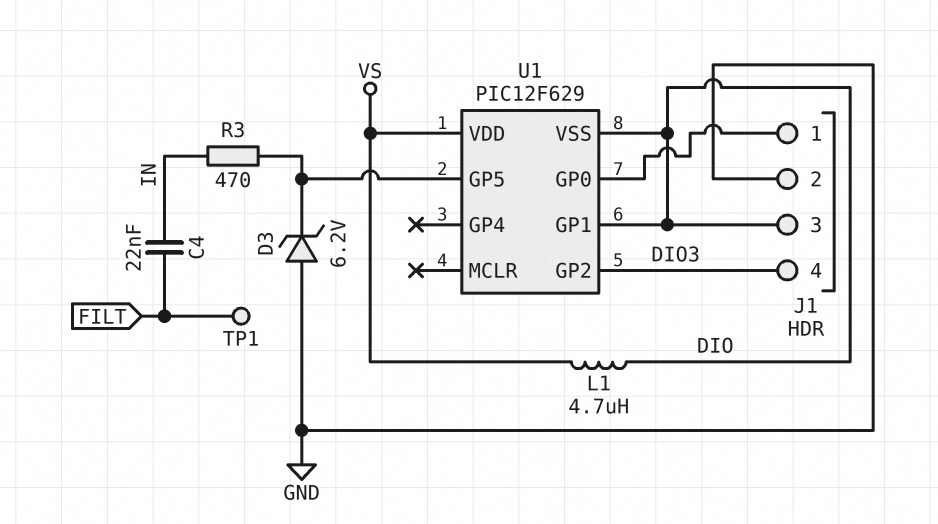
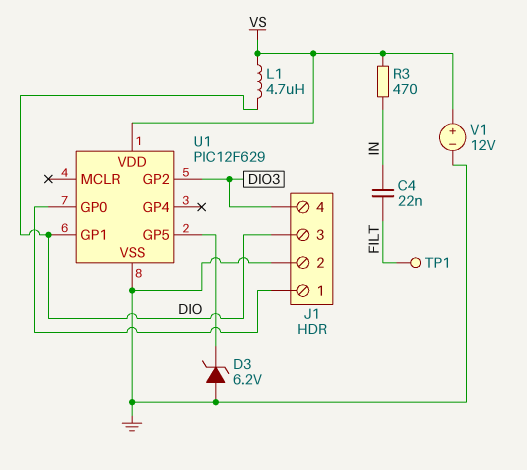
R3: 470 (IN, U1/GP5) -> 470 (IN, VS)
U1 pin VSS: DIO -> GND
V1: none -> 12V (plus VS, minus GND)

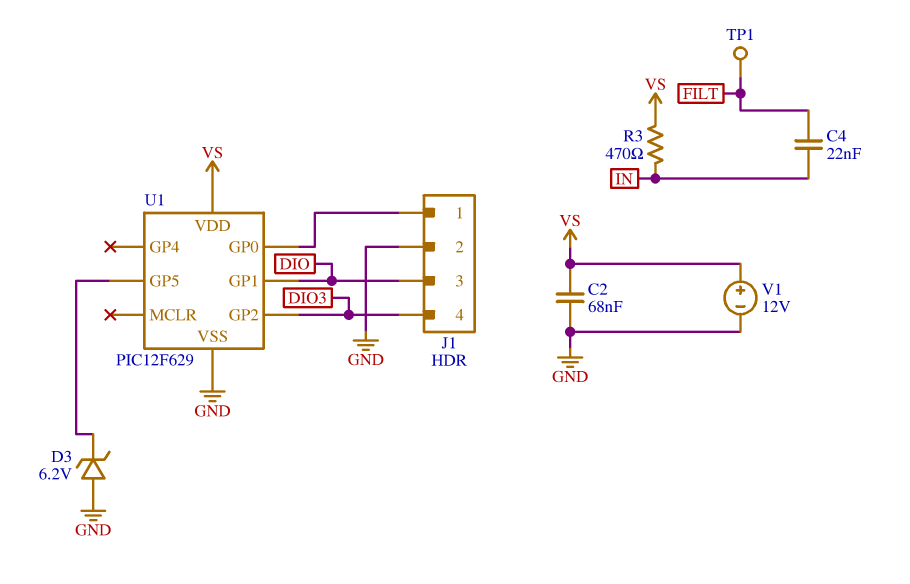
C2: none -> 68nF (GND, VS)
L1: 4.7uH (DIO, VS) -> none

